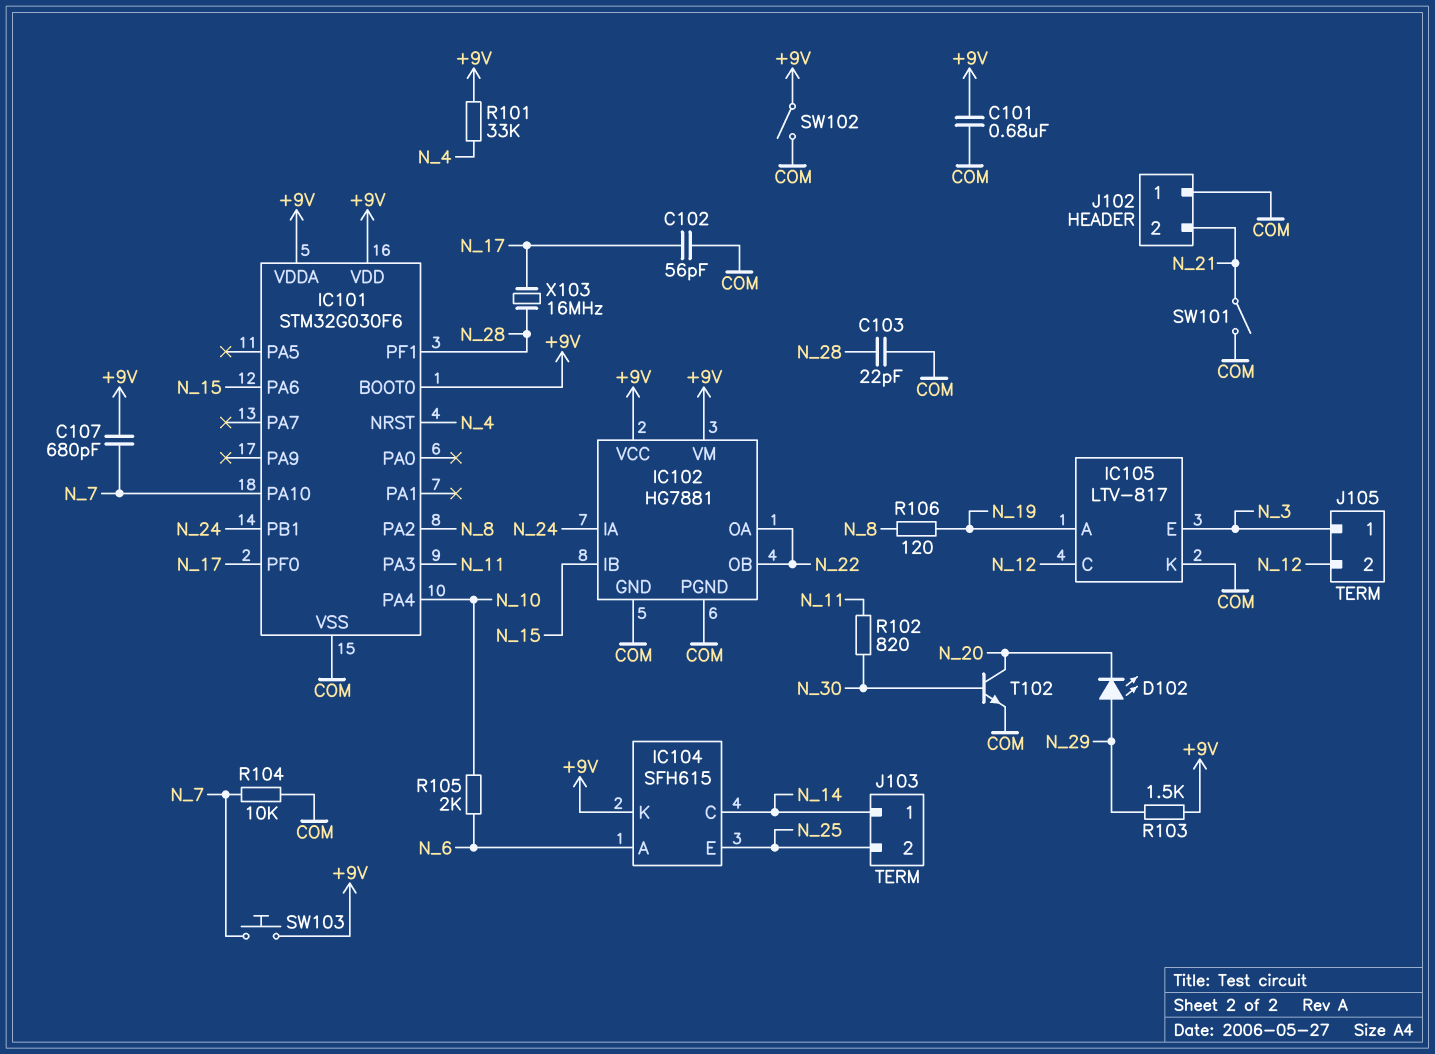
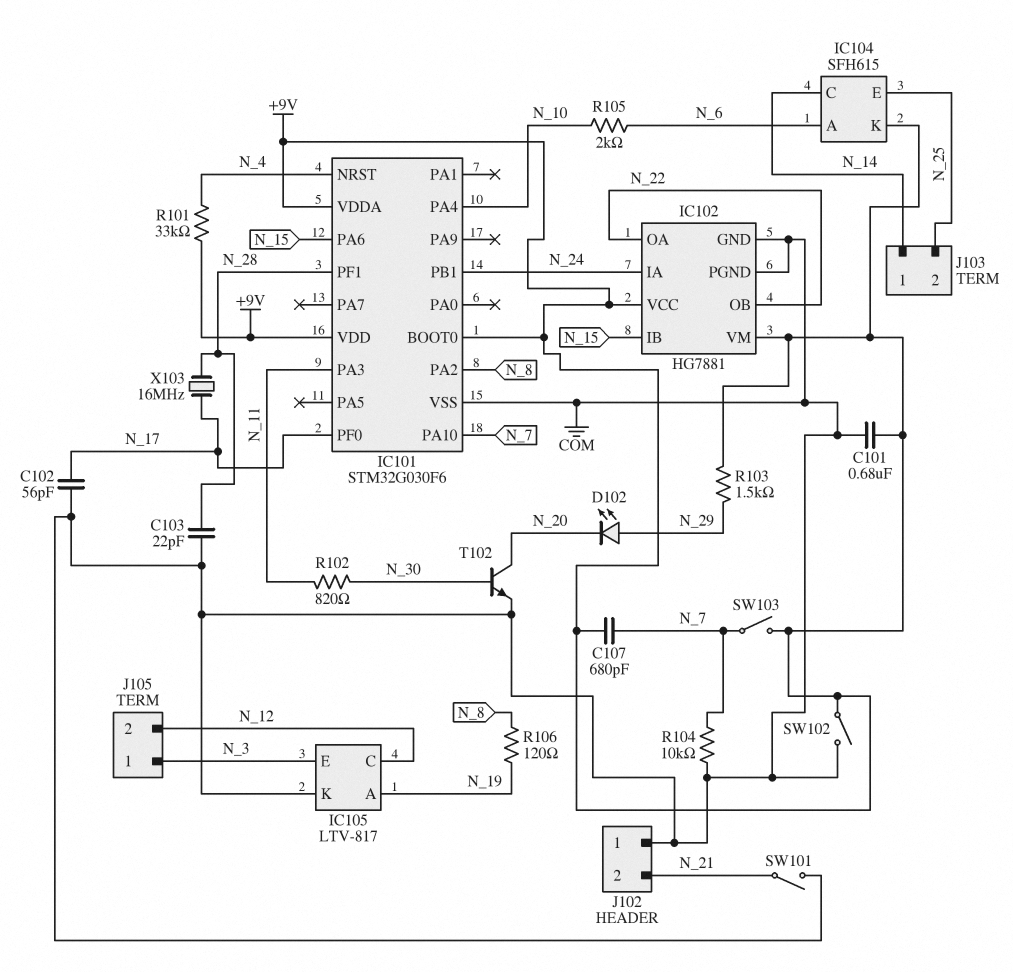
SW103: button (+9V, N_7) -> switch (+9V, N_7)

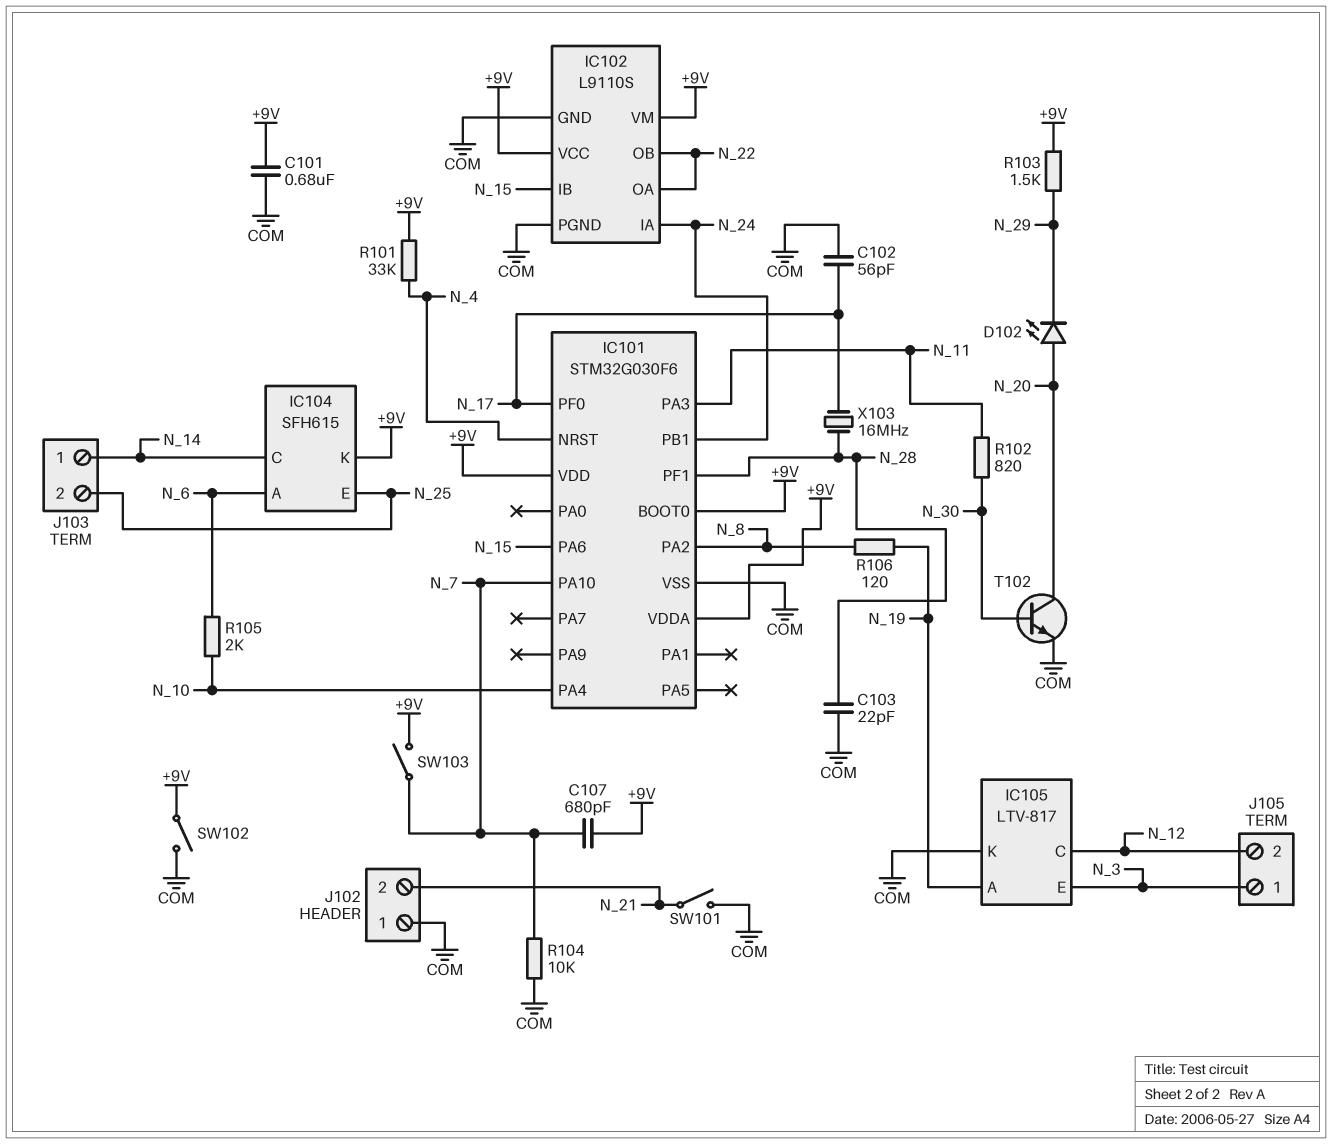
D102: LED (A N_29, K N_20) -> LED (A N_20, K N_29)
IC102: HG7881 -> L9110S

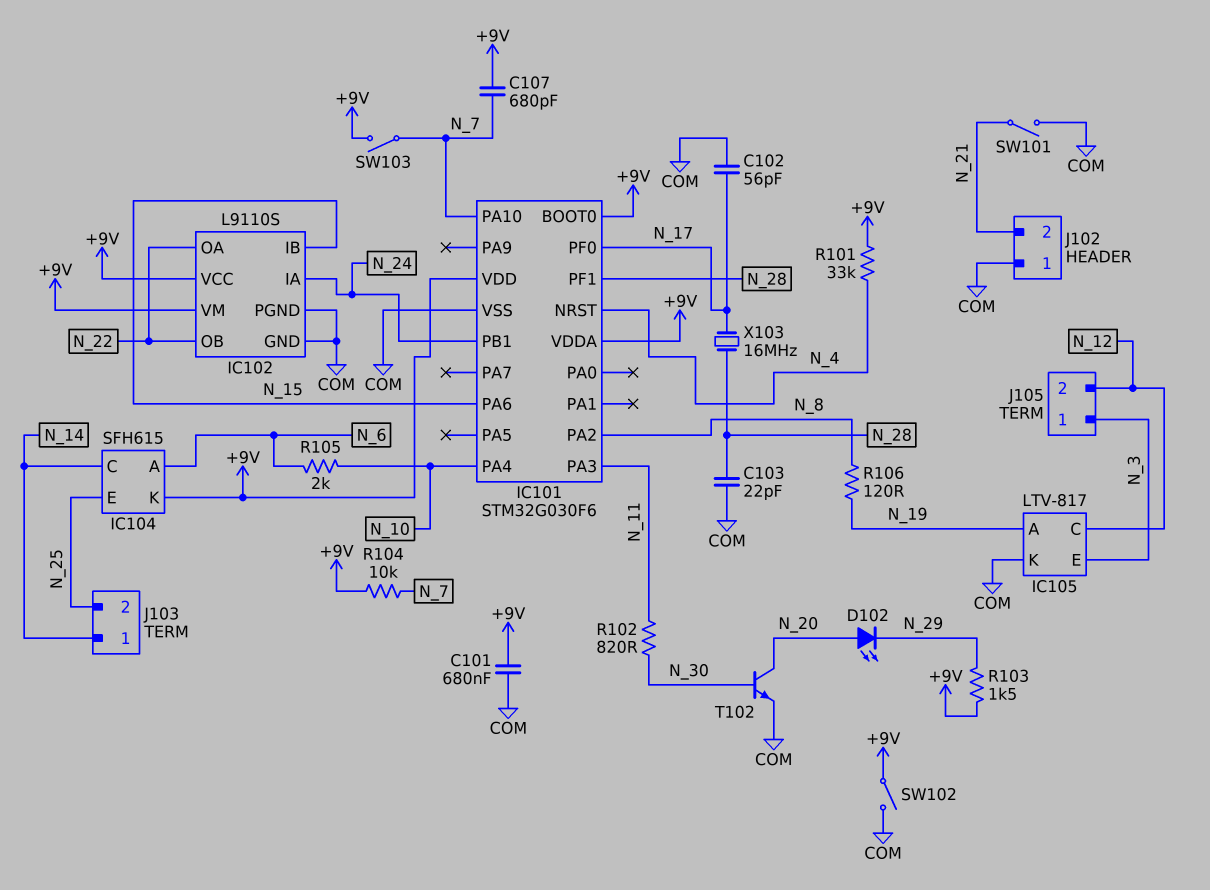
R104: 10k (COM, N_7) -> 10k (+9V, N_7)

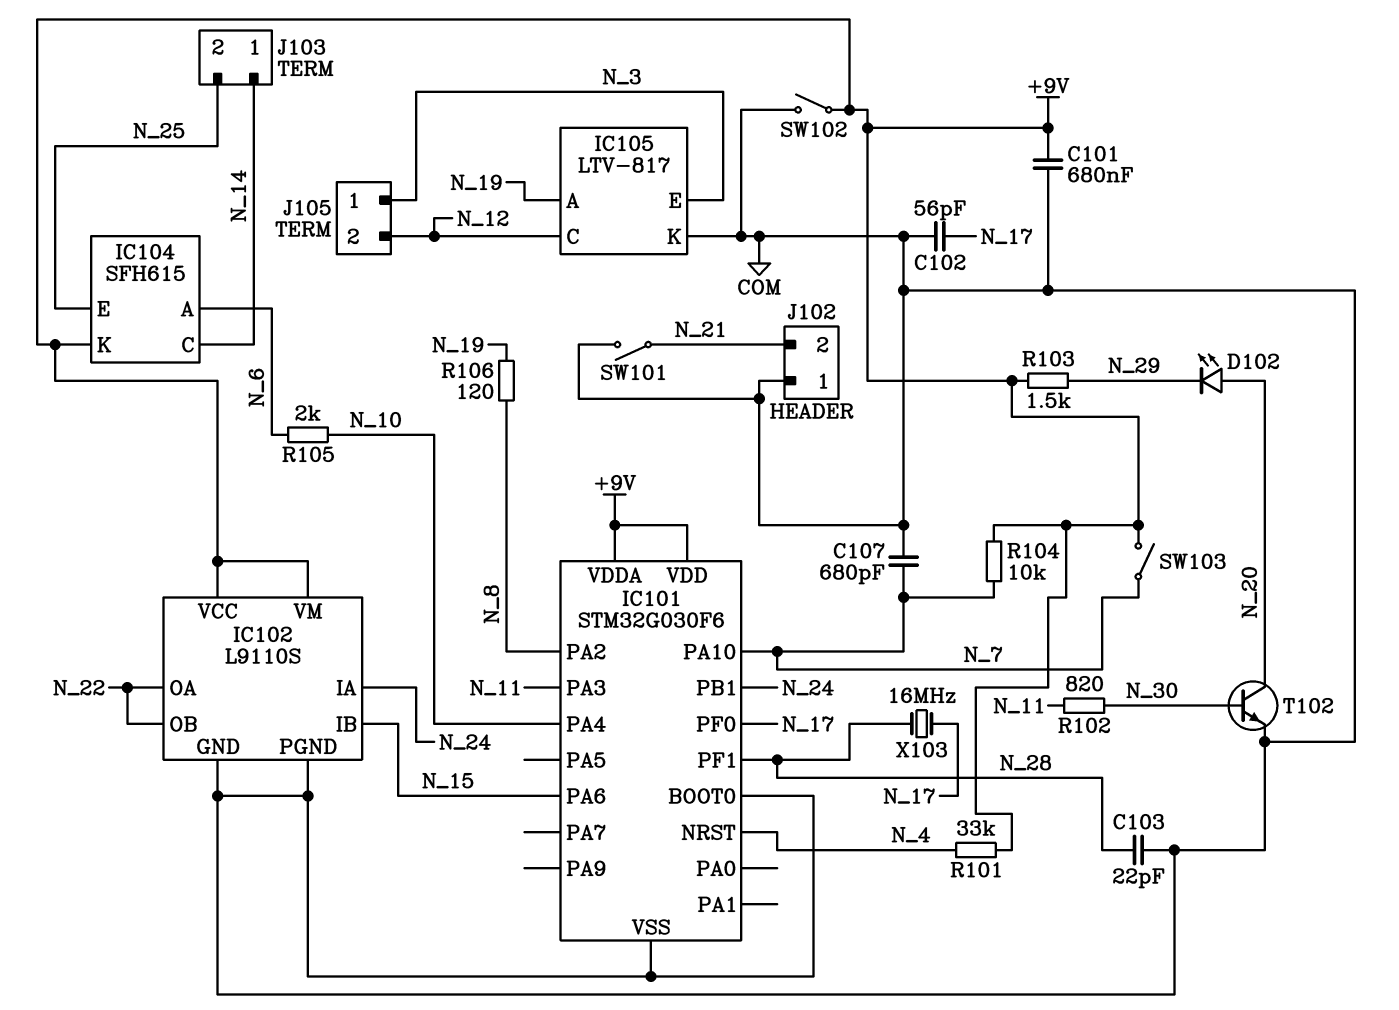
C107: 680pF (+9V, N_7) -> 680pF (COM, N_7)
IC101 pin BOOT0: +9V -> COM

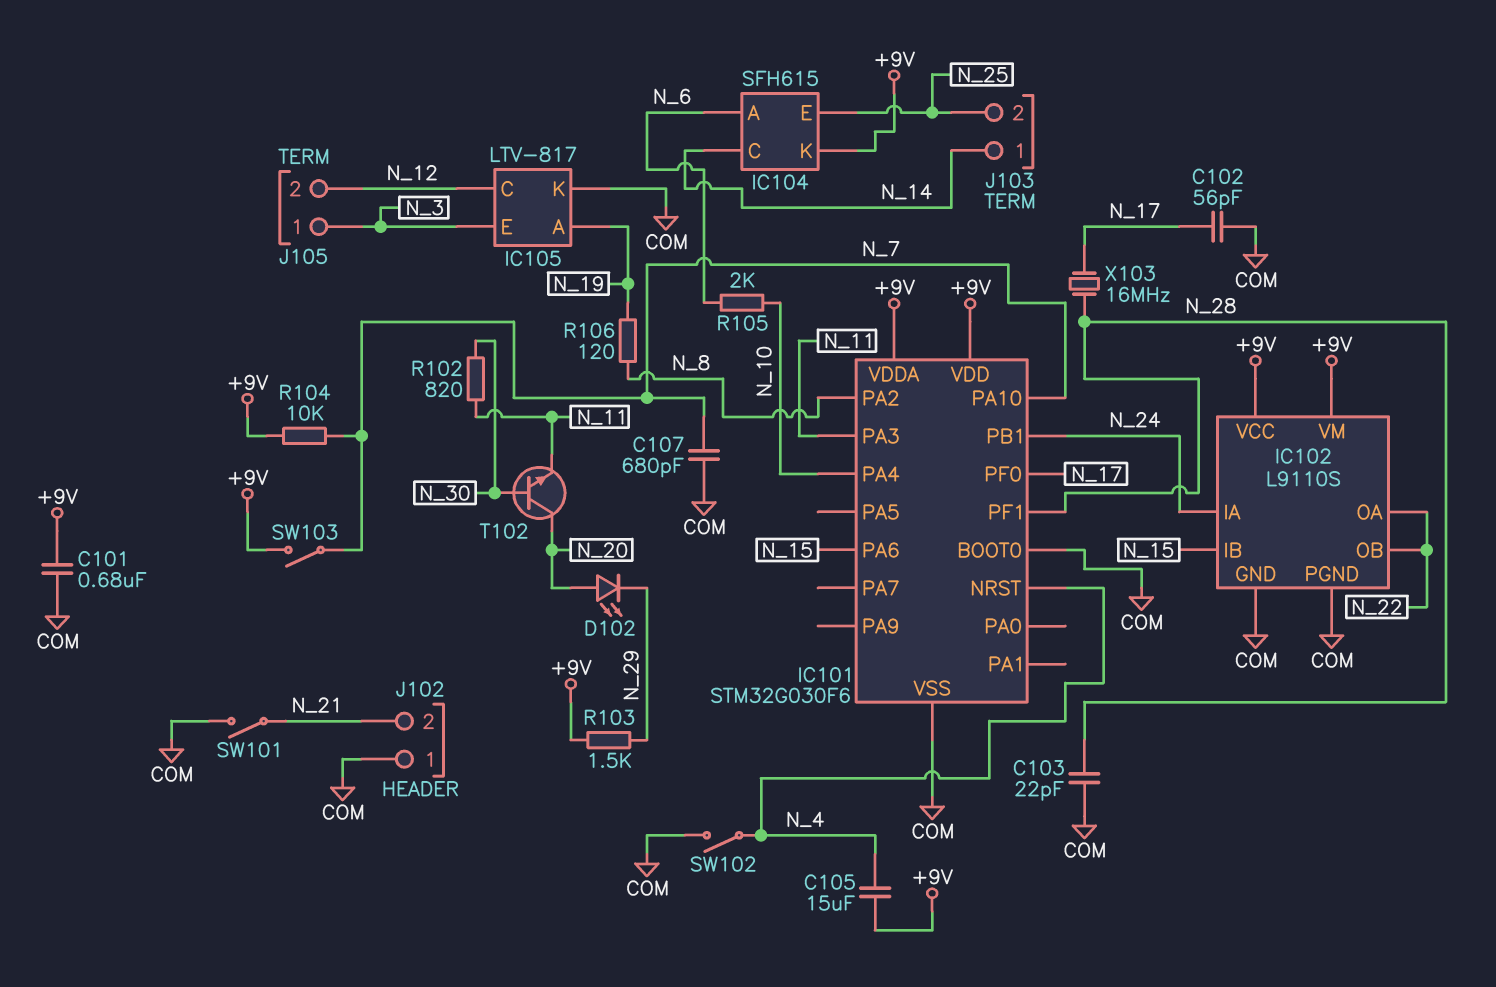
C105: none -> 15uF (+9V, N_4)
R101: 33k (+9V, N_4) -> none
SW102: switch (+9V, COM) -> switch (COM, N_4)
T102: NPN (B N_30, C N_20, E COM) -> NPN (B N_30, C N_20, E N_11)

